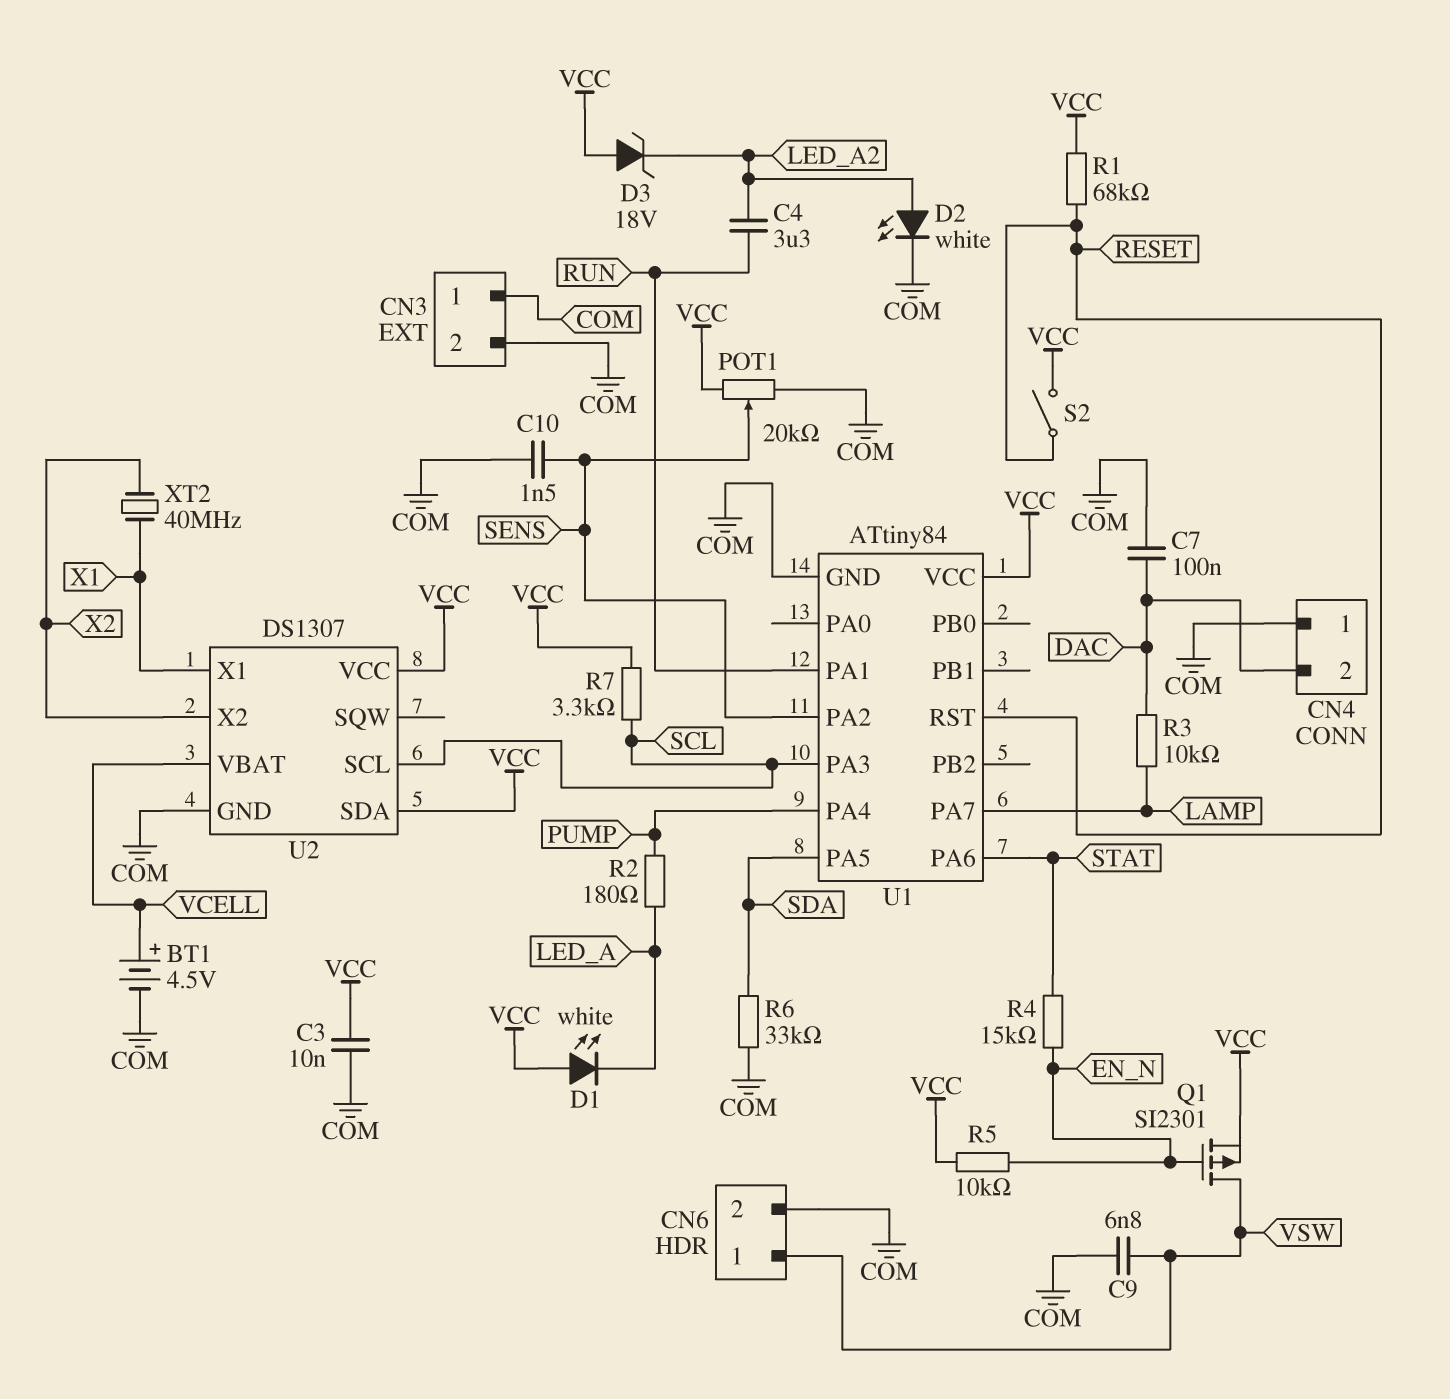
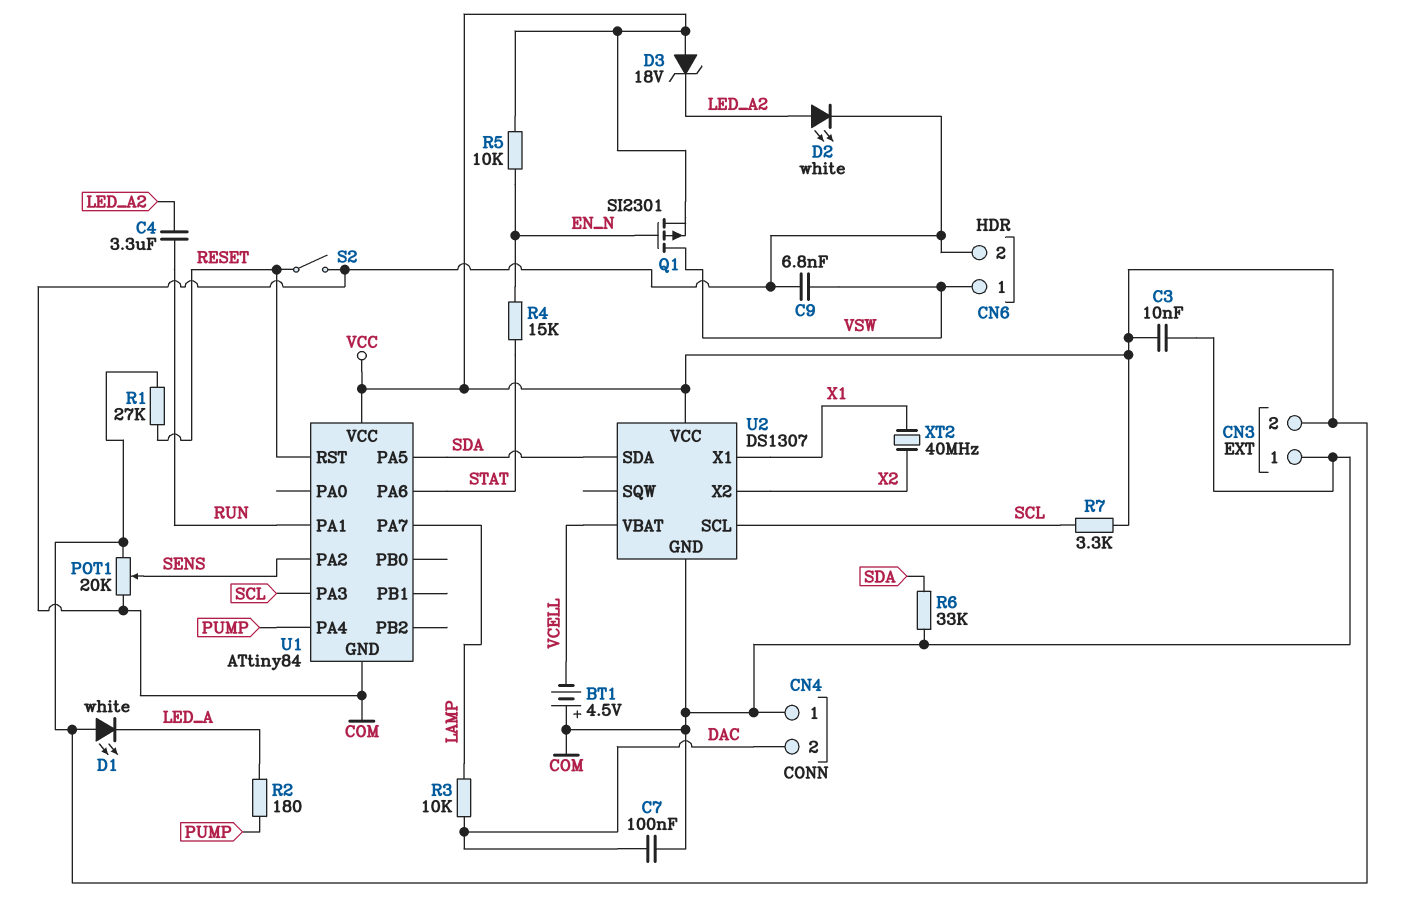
BT1: 4.5V (plus VCELL, minus COM) -> 4.5V (plus COM, minus VCELL)
C10: 1.5nF (COM, SENS) -> none
CN3 pin 2: COM -> VCC
R1: 68k (RESET, VCC) -> 27k (RESET, VCC)
S2: switch (RESET, VCC) -> switch (COM, RESET)
U2 pin SDA: VCC -> SDA

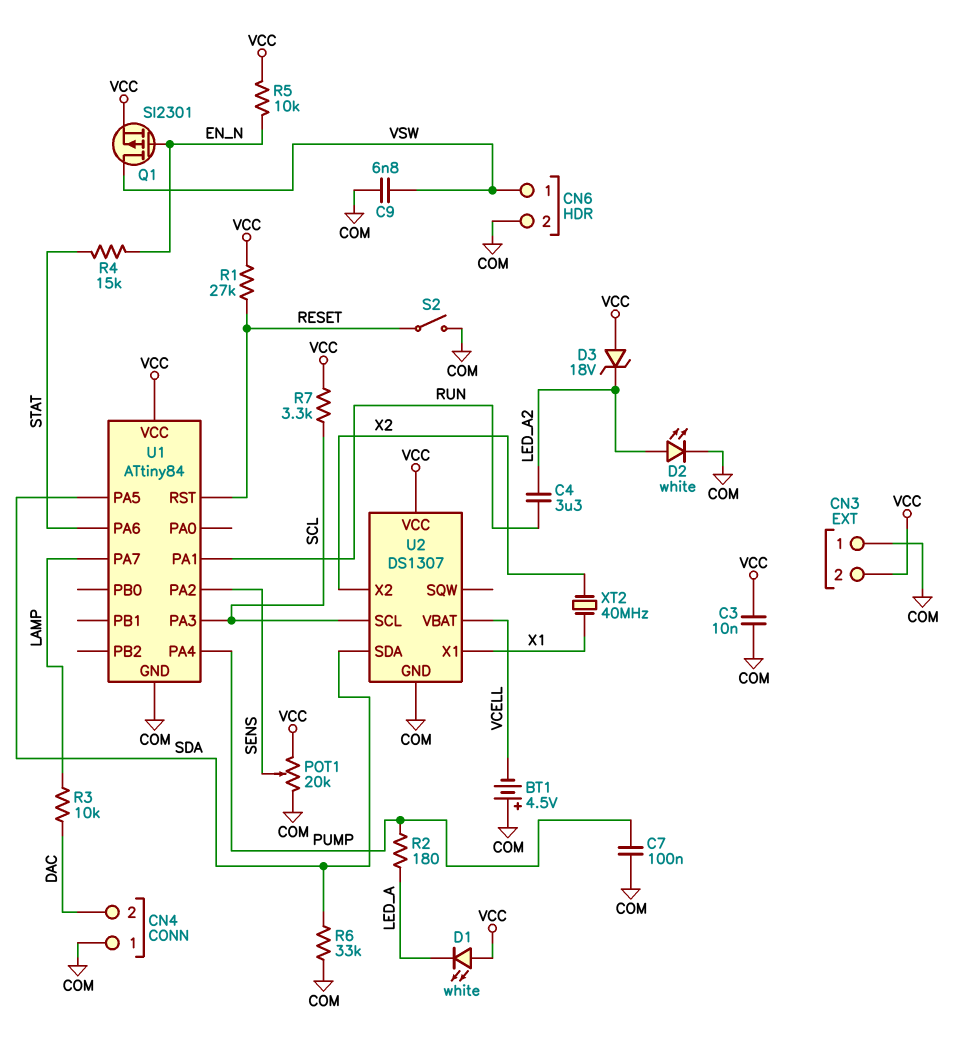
C7: 100nF (COM, DAC) -> 100nF (COM, PUMP)

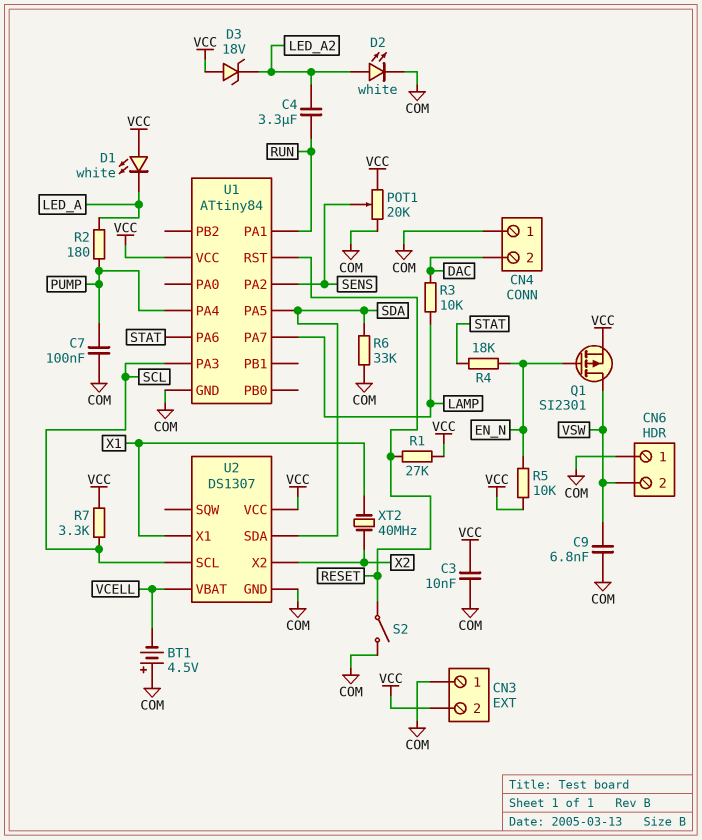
CN6 pin 1: VSW -> COM
CN6 pin 2: COM -> VSW
R4: 15k (EN_N, STAT) -> 18k (EN_N, STAT)

